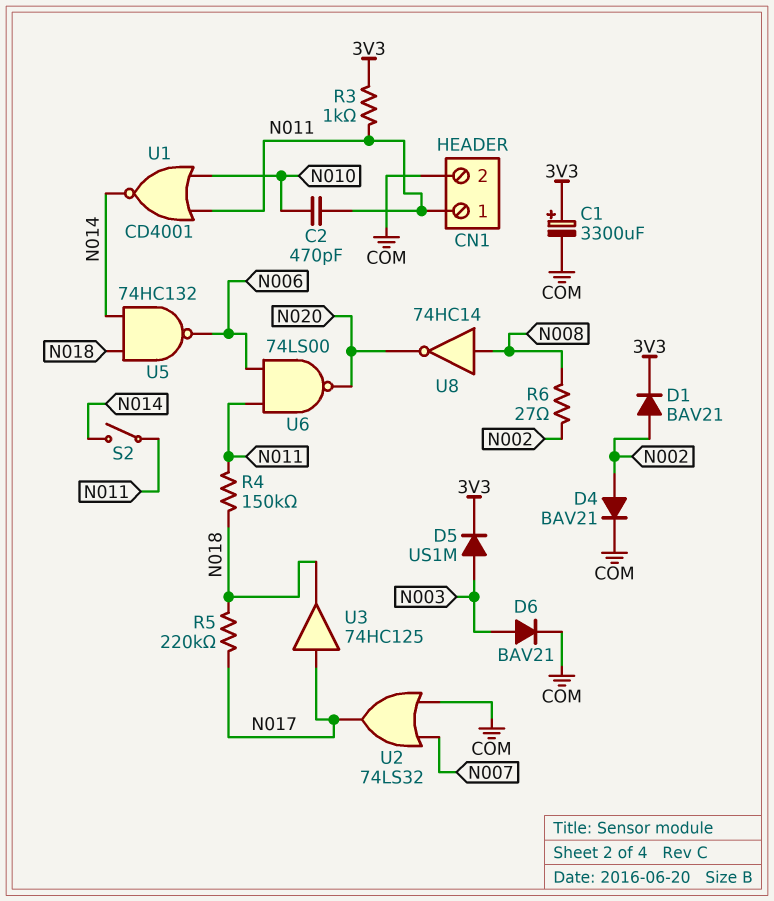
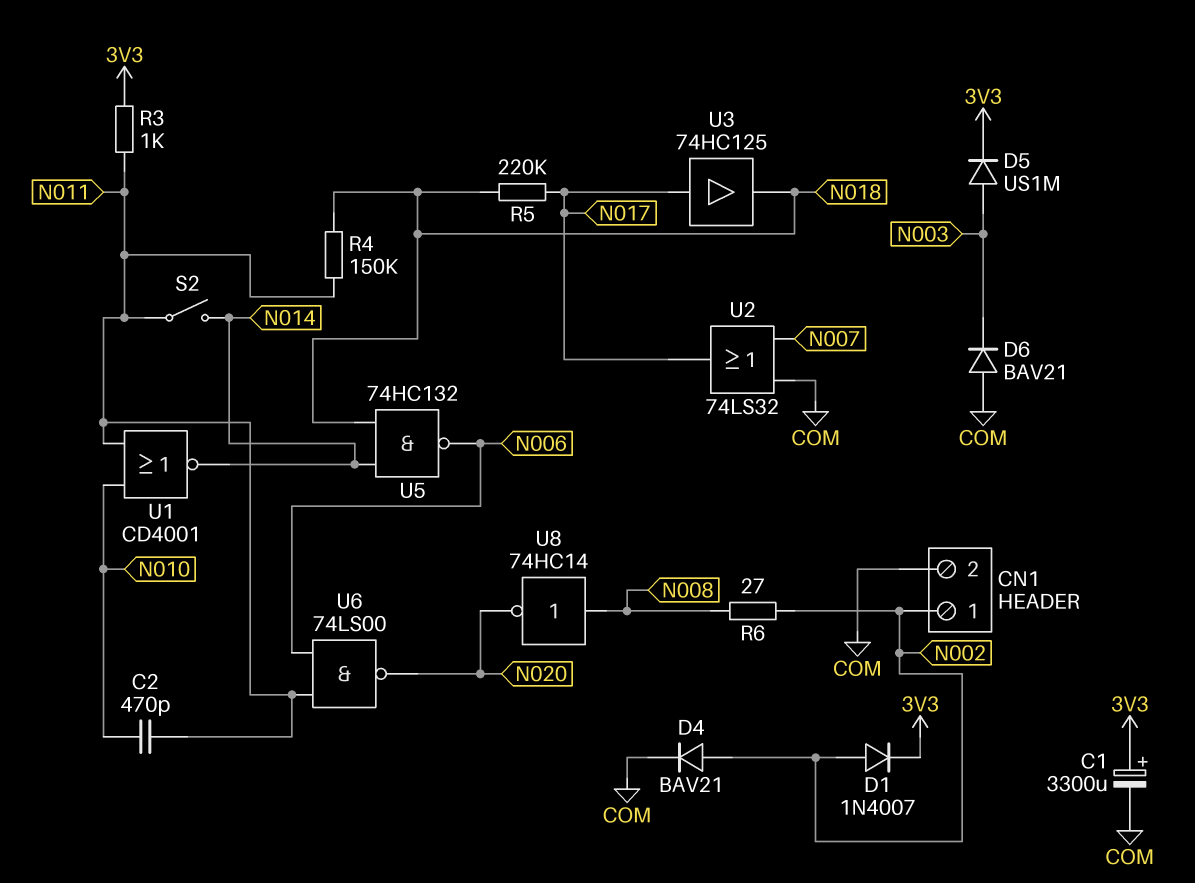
CN1 pin 1: N011 -> N002
D1: diode BAV21 (A N002, K 3V3) -> diode 1N4007 (A N002, K 3V3)
D6: diode BAV21 (A N003, K COM) -> diode BAV21 (A COM, K N003)

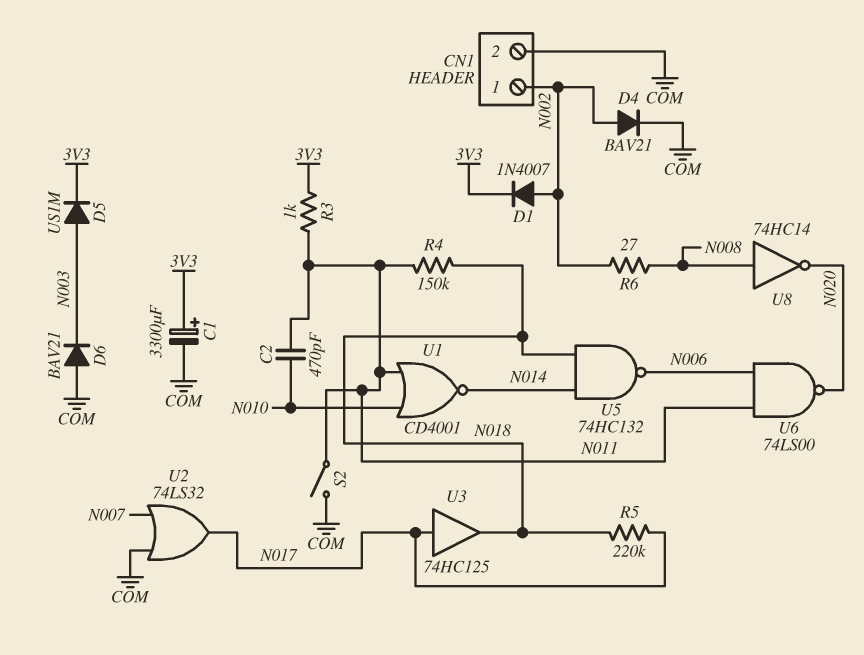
S2: switch (N011, N014) -> switch (COM, N011)

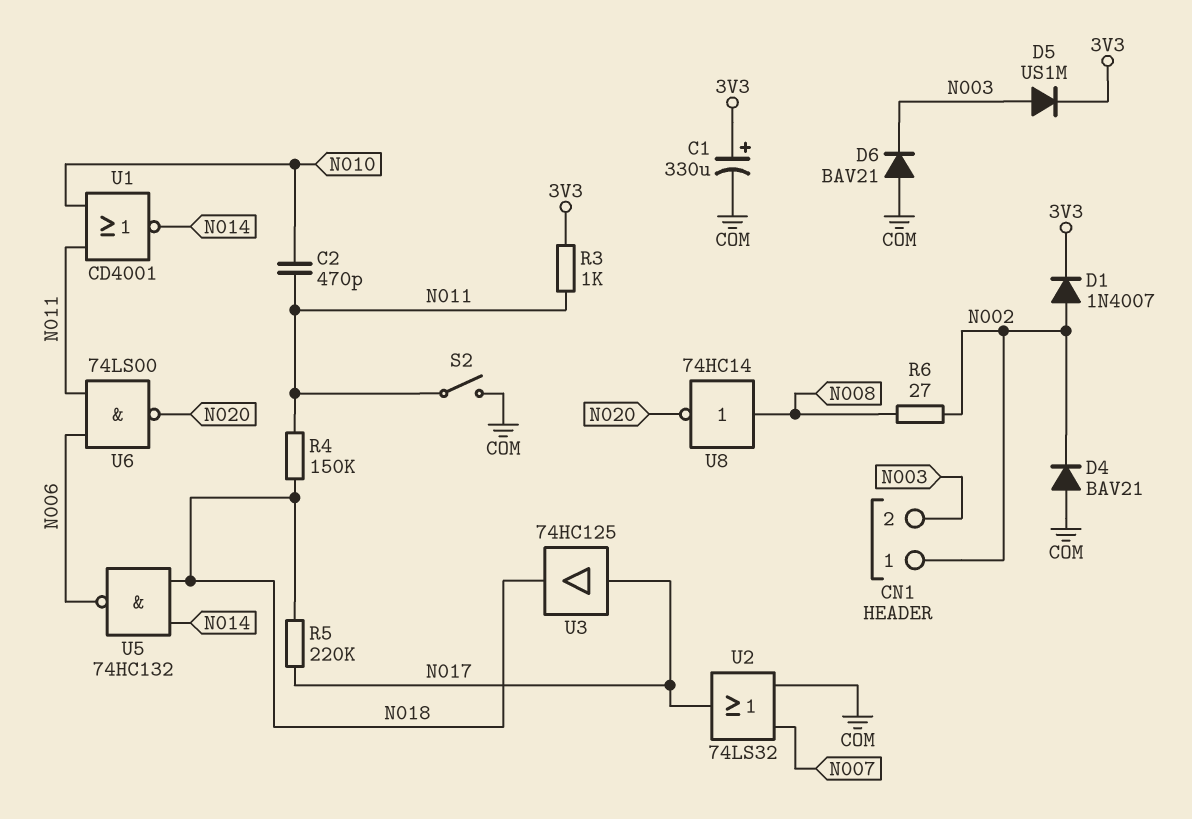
C1: 3300uF (plus 3V3, minus COM) -> 330uF (plus 3V3, minus COM)
CN1 pin 2: COM -> N003
D4: diode BAV21 (A N002, K COM) -> diode BAV21 (A COM, K N002)

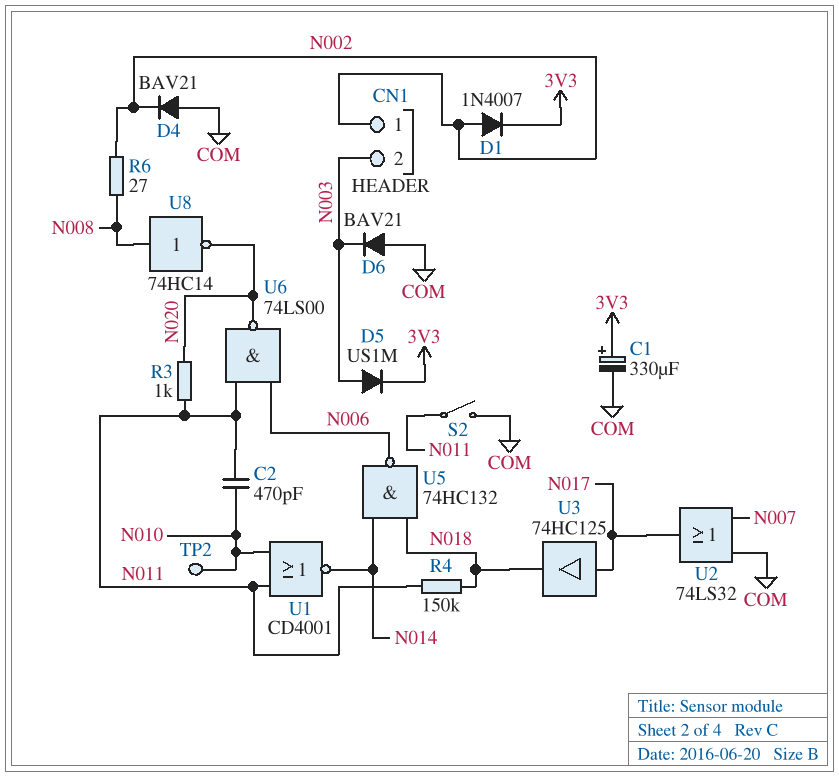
R3: 1k (3V3, N011) -> 1k (N011, N020)
R5: 220k (N017, N018) -> none
TP2: none -> test point (N010)

